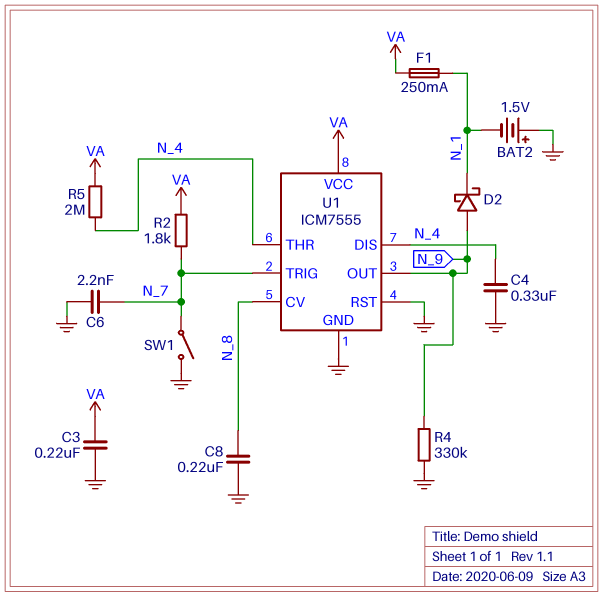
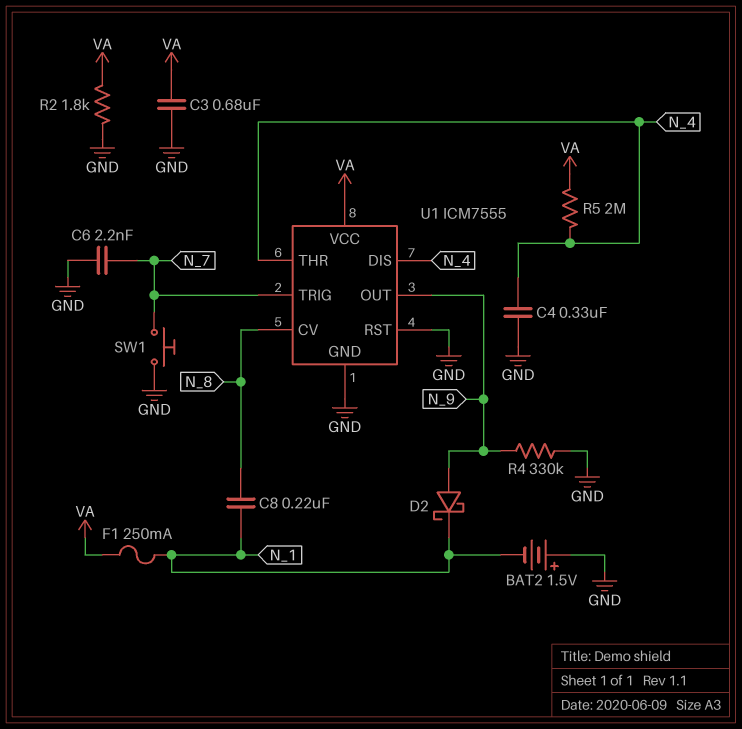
C3: 220nF (GND, VA) -> 680nF (GND, VA)
C8: 220nF (GND, N_8) -> 220nF (N_1, N_8)
R2: 1.8k (N_7, VA) -> 1.8k (GND, VA)
SW1: switch (GND, N_7) -> button (GND, N_7)

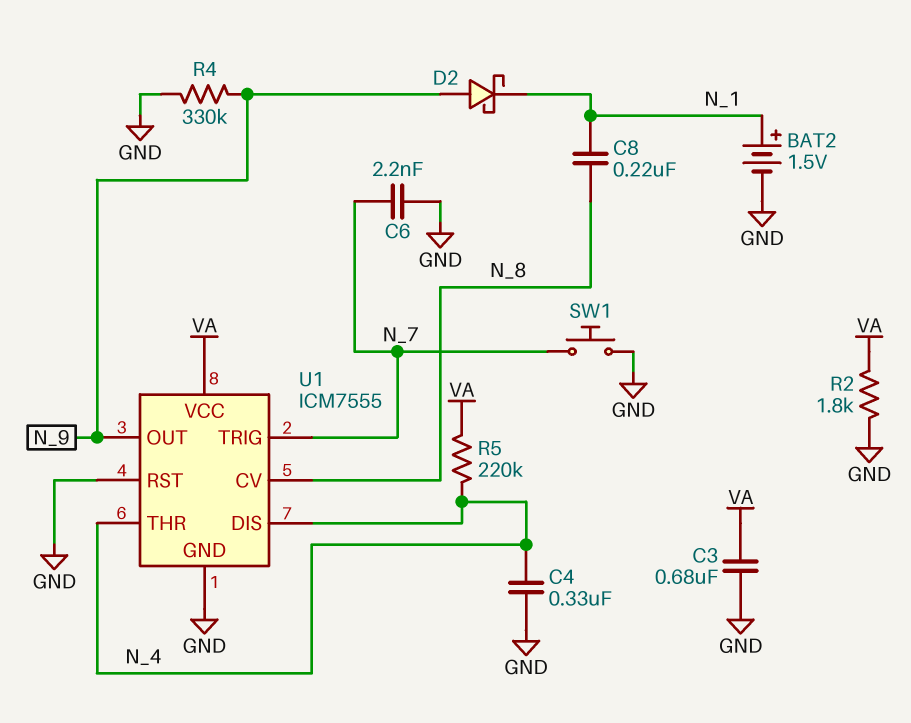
BAT2: 1.5V (plus GND, minus N_1) -> 1.5V (plus N_1, minus GND)
F1: 250mA (N_1, VA) -> none
R5: 2M (N_4, VA) -> 220k (N_4, VA)

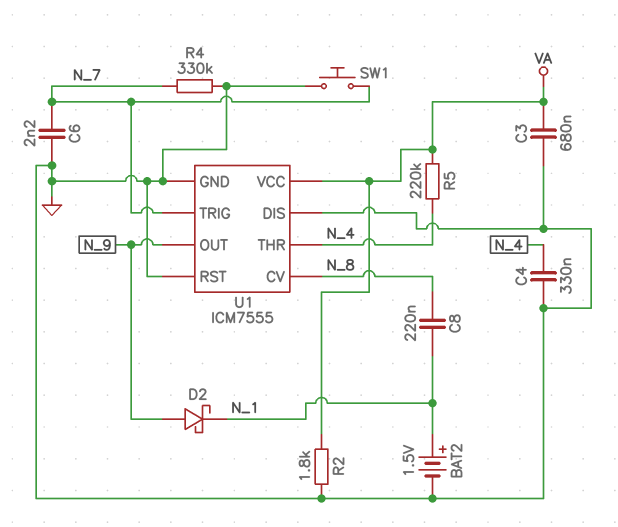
R4: 330k (GND, N_9) -> 330k (GND, N_7)
U1 pin DIS: N_4 -> GND

